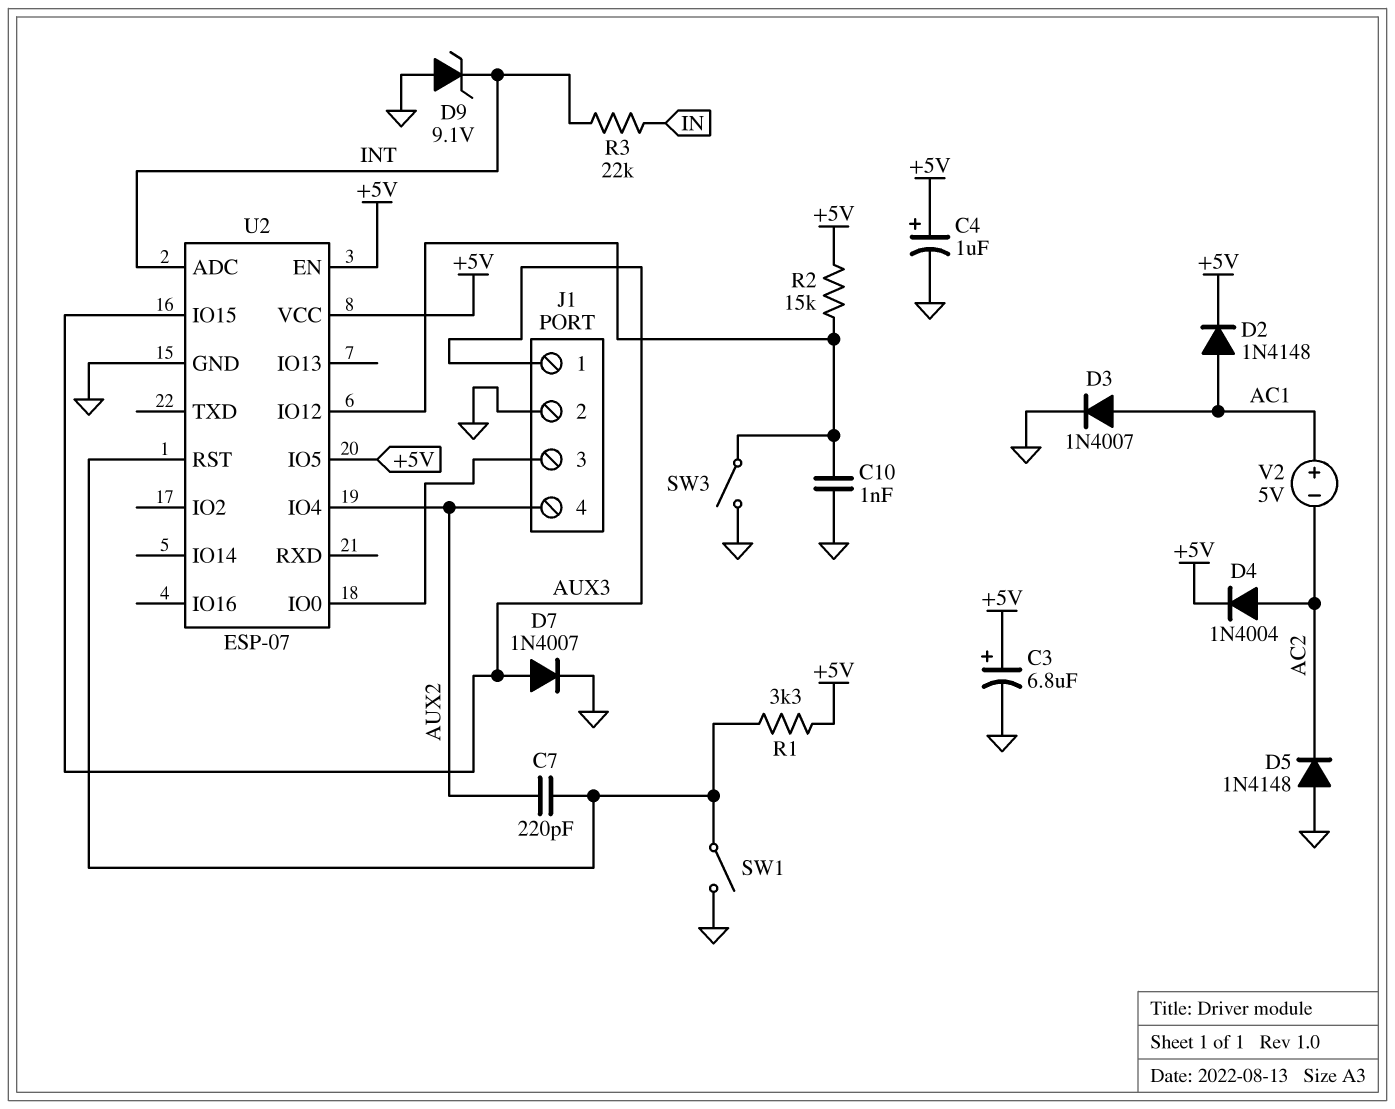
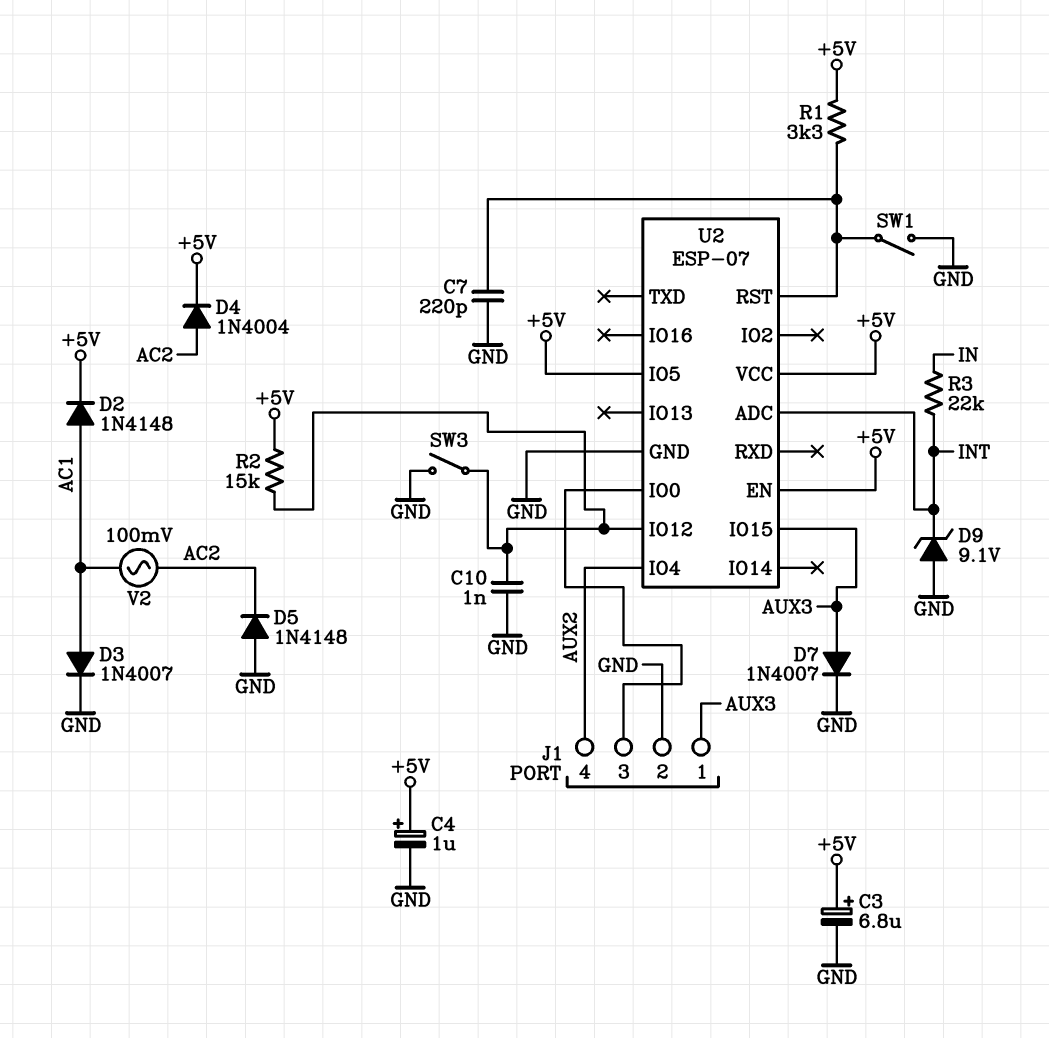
C7: 220pF (AUX2, U2/RST) -> 220pF (GND, U2/RST)
V2: 5V (plus AC1, minus AC2) -> AC 100mV (AC1, AC2)

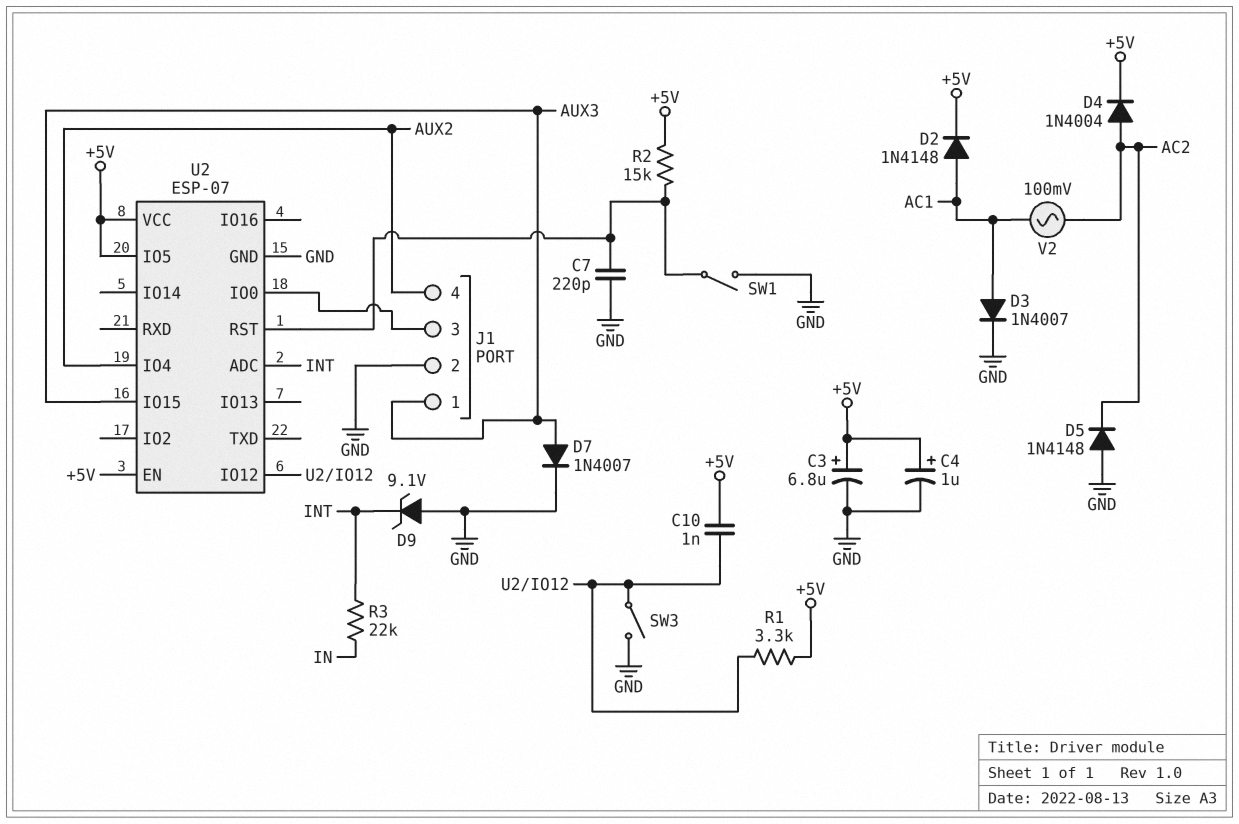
C10: 1nF (GND, U2/IO12) -> 1nF (+5V, U2/IO12)
R1: 3.3k (+5V, U2/RST) -> 3.3k (+5V, U2/IO12)
R2: 15k (+5V, U2/IO12) -> 15k (+5V, U2/RST)

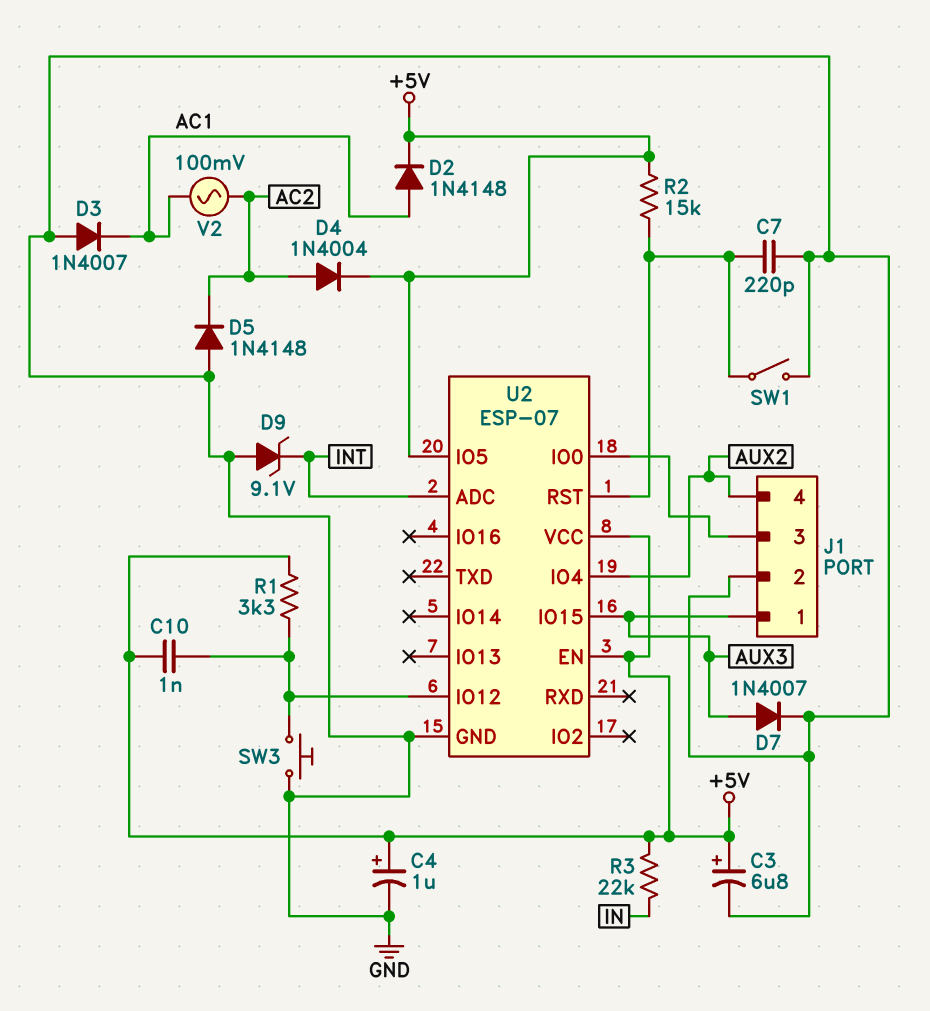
D3: diode 1N4007 (A AC1, K GND) -> diode 1N4007 (A GND, K AC1)
R3: 22k (IN, INT) -> 22k (+5V, IN)
SW3: switch (GND, U2/IO12) -> button (GND, U2/IO12)

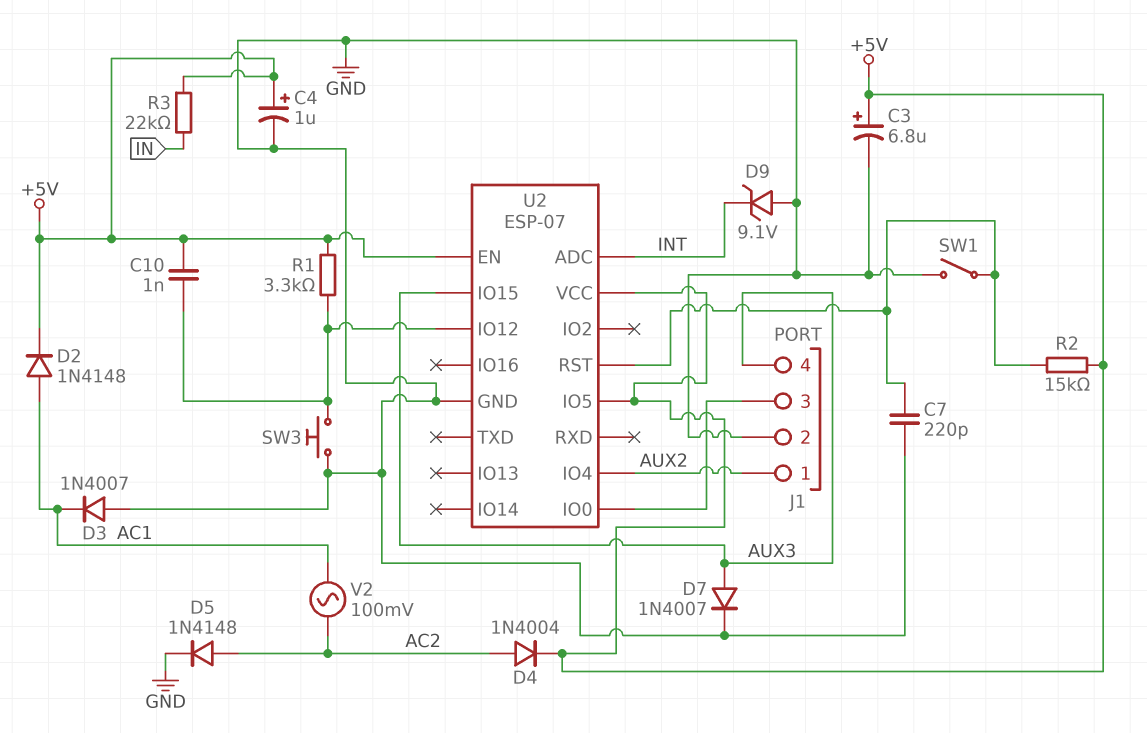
D5: diode 1N4148 (A GND, K AC2) -> diode 1N4148 (A AC2, K GND)
J1 pin 1: AUX3 -> AUX2
J1 pin 4: AUX2 -> AUX3

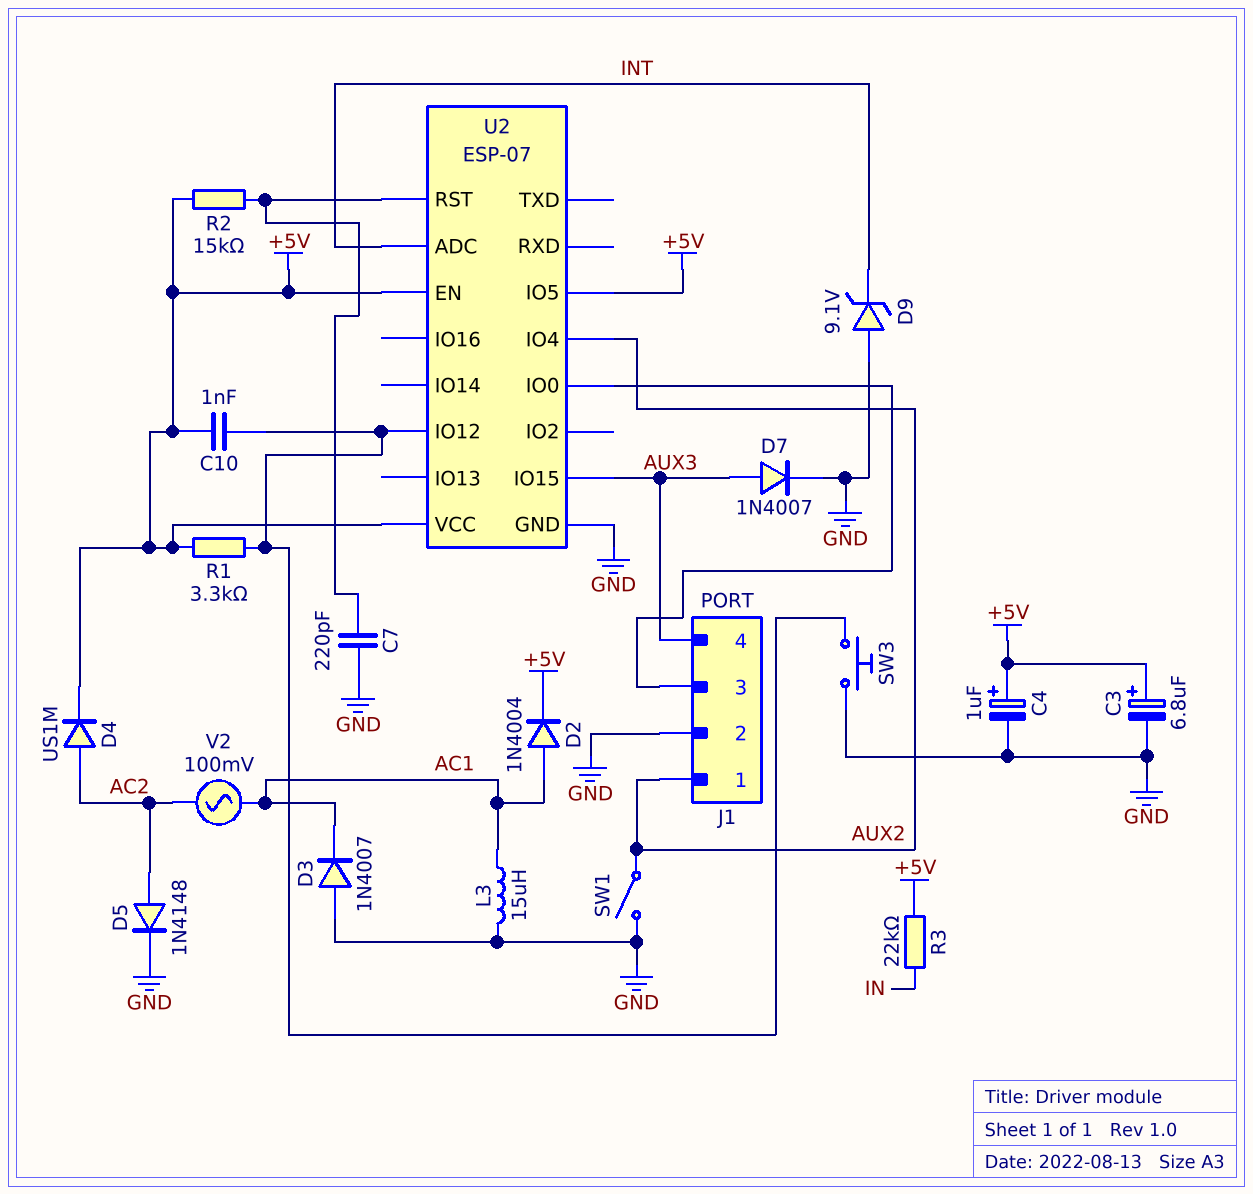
D2: diode 1N4148 (A AC1, K +5V) -> diode 1N4004 (A AC1, K +5V)
D4: diode 1N4004 (A AC2, K +5V) -> diode US1M (A AC2, K +5V)
L3: none -> 15uH (AC1, GND)
SW1: switch (GND, U2/RST) -> switch (AUX2, GND)

